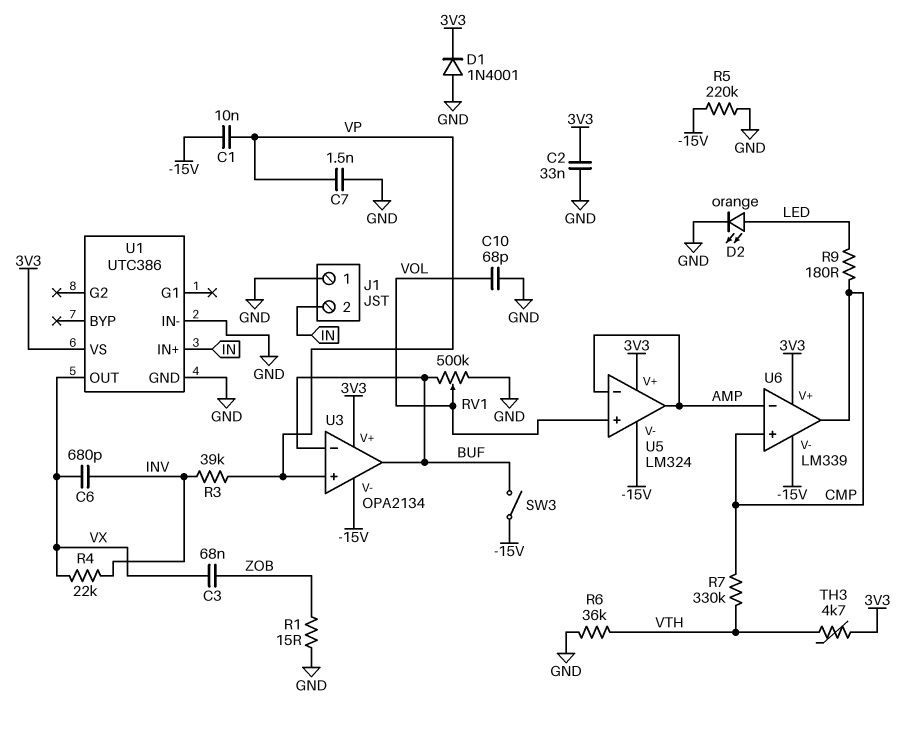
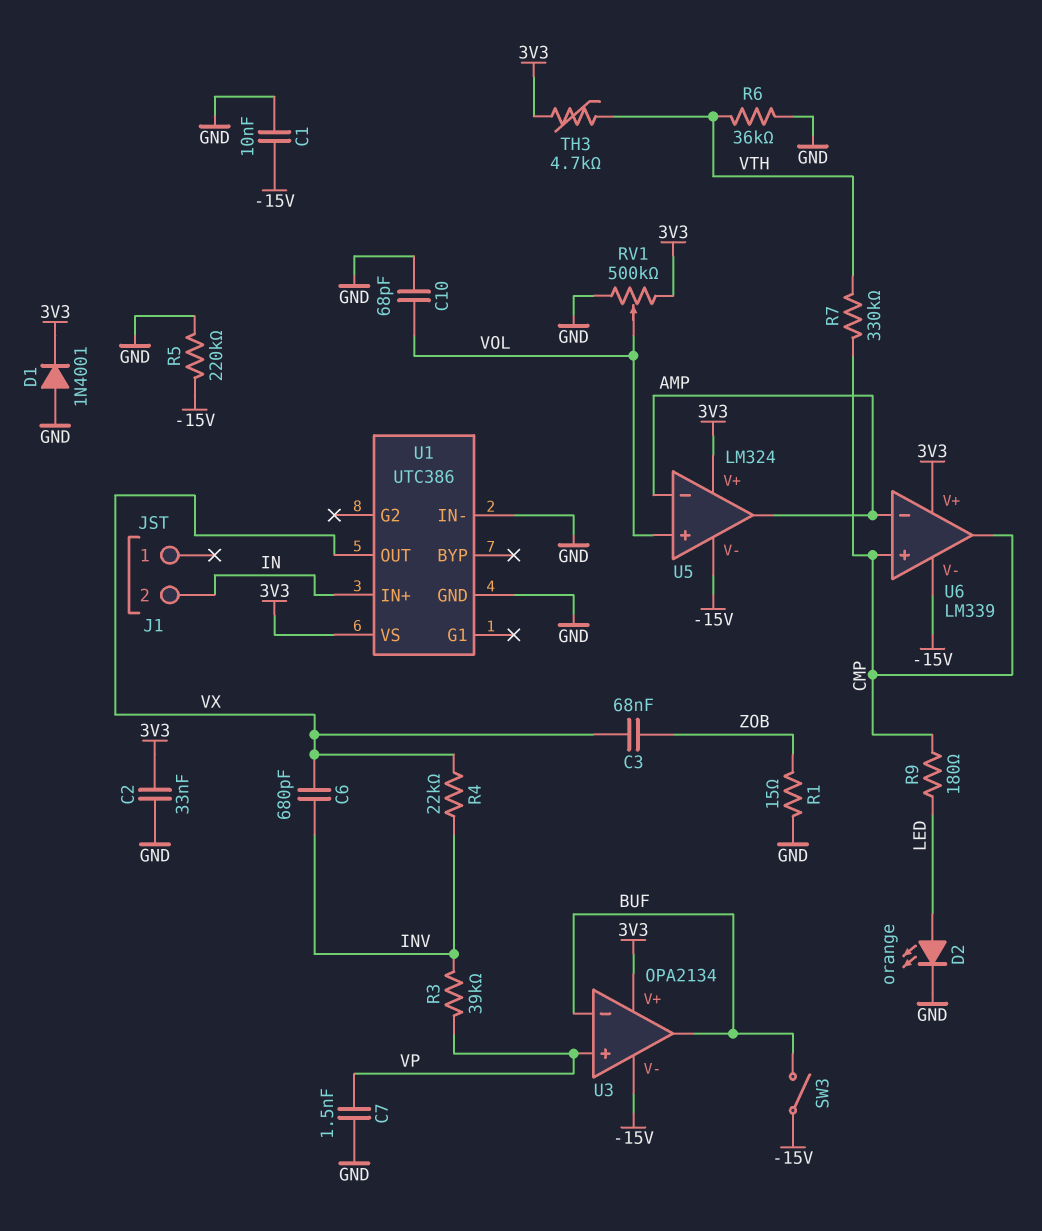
C1: 10nF (-15V, VP) -> 10nF (-15V, GND)
J1 pin 1: GND -> none
RV1: 500k (BUF, GND, wiper VOL) -> 500k (3V3, GND, wiper VOL)

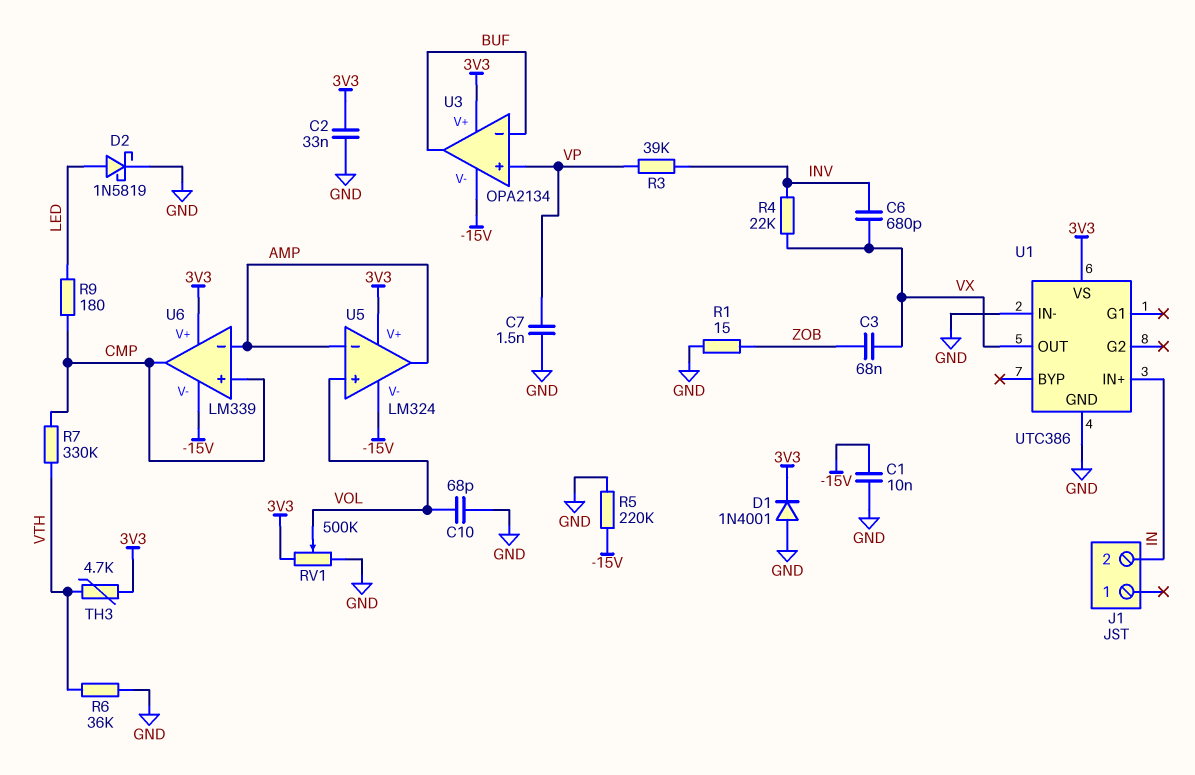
D2: LED orange (A LED, K GND) -> schottky 1N5819 (A LED, K GND)
SW3: switch (-15V, BUF) -> none

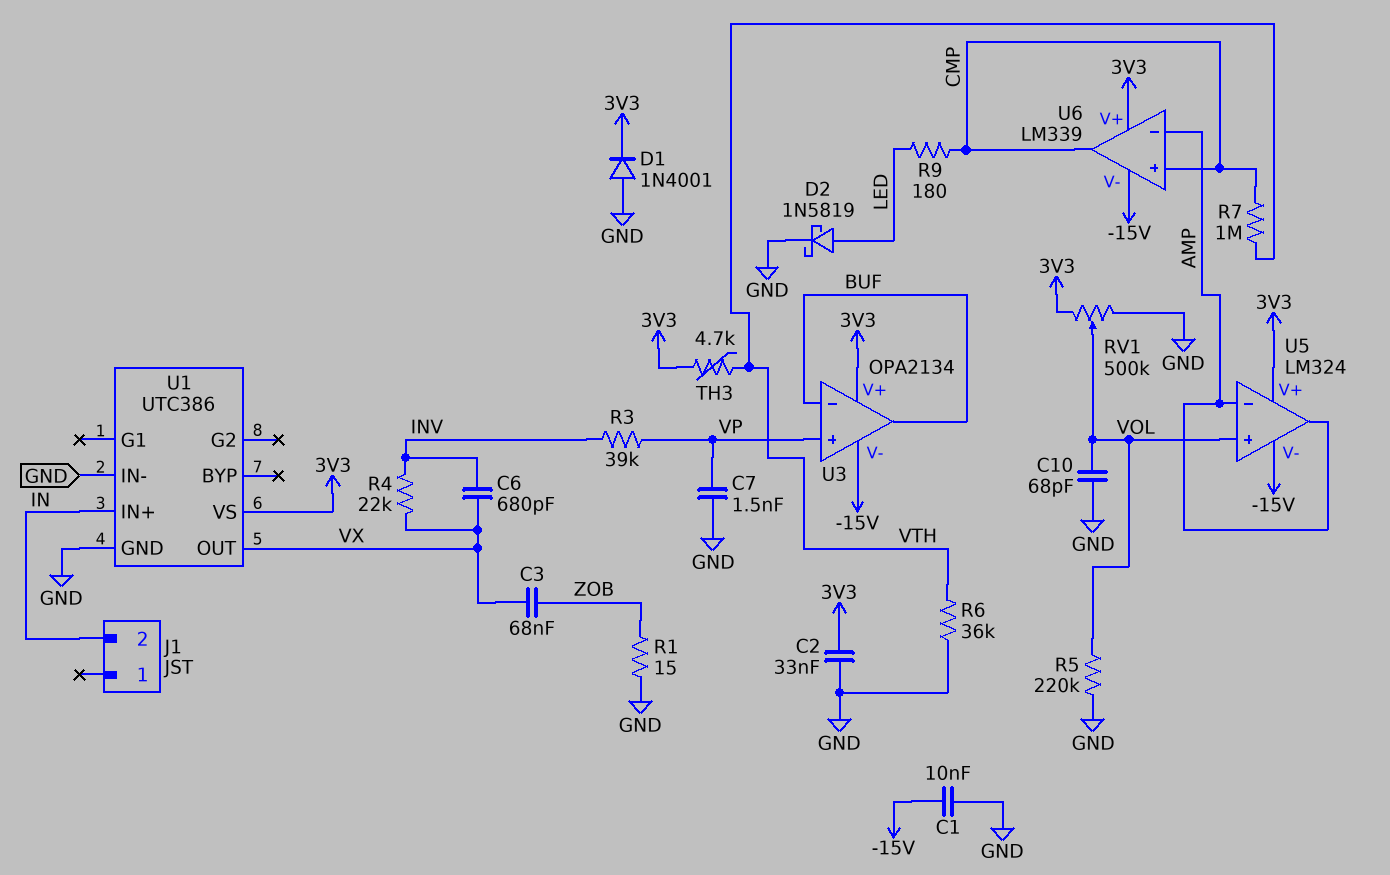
R5: 220k (-15V, GND) -> 220k (GND, VOL)
R7: 330k (CMP, VTH) -> 1M (CMP, VTH)

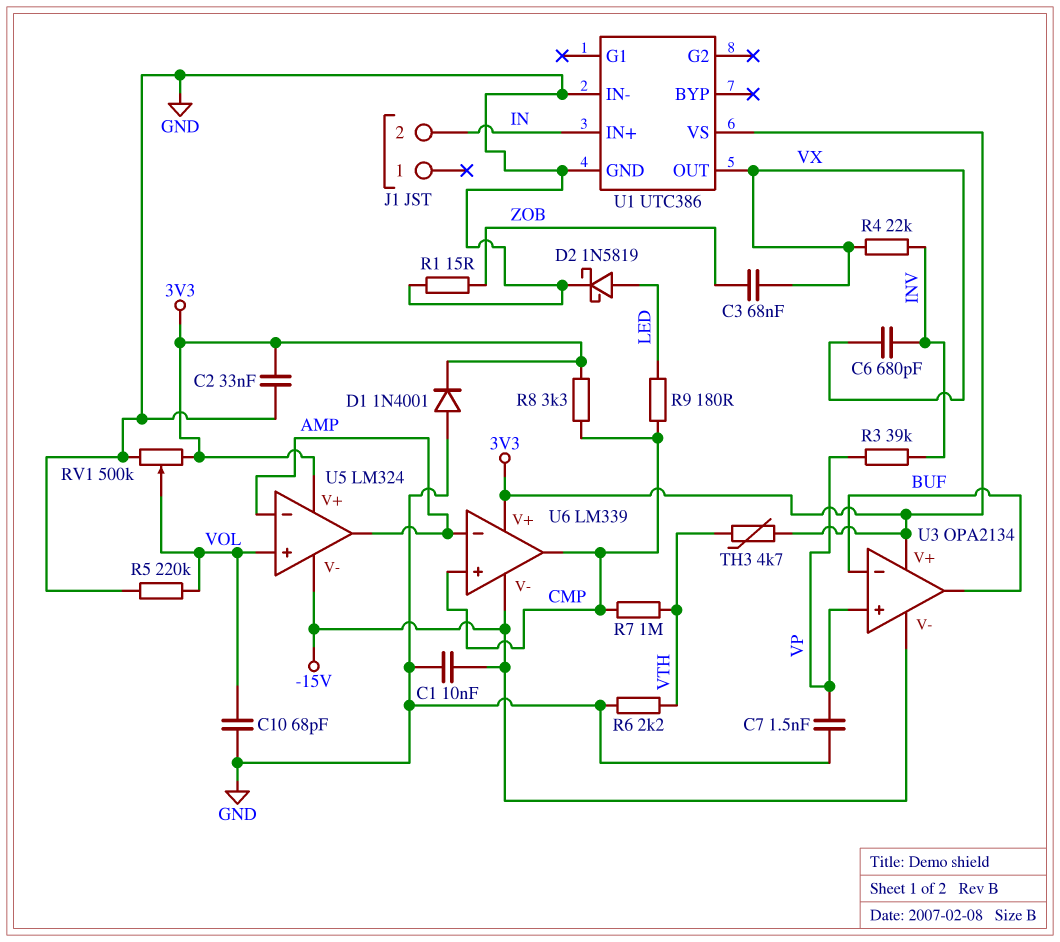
R6: 36k (GND, VTH) -> 2.2k (GND, VTH)
R8: none -> 3.3k (3V3, CMP)

